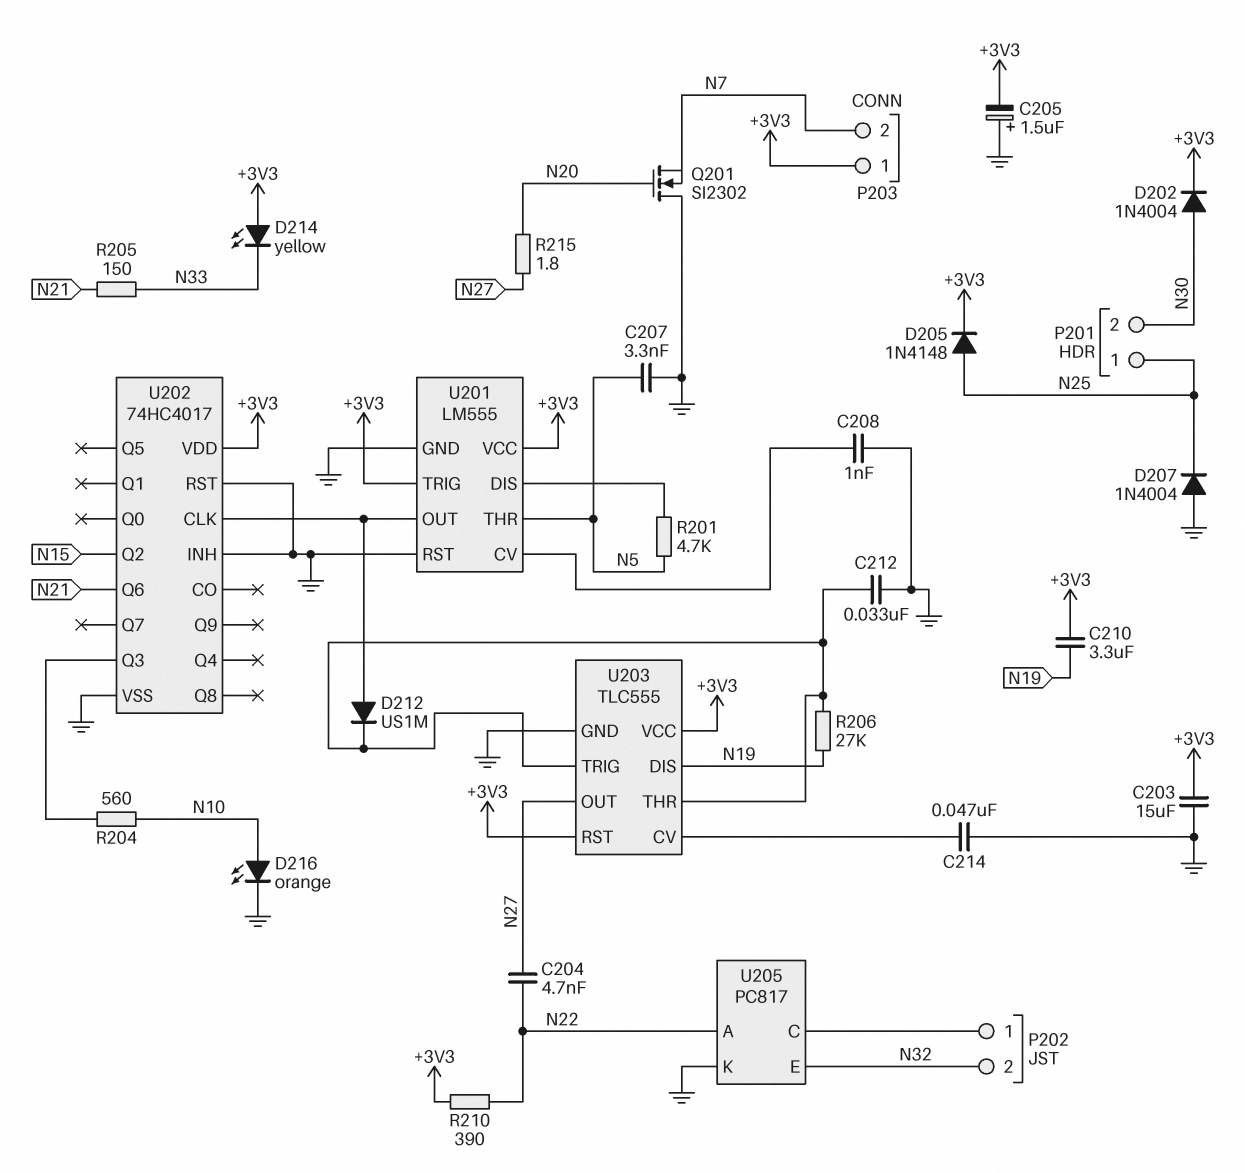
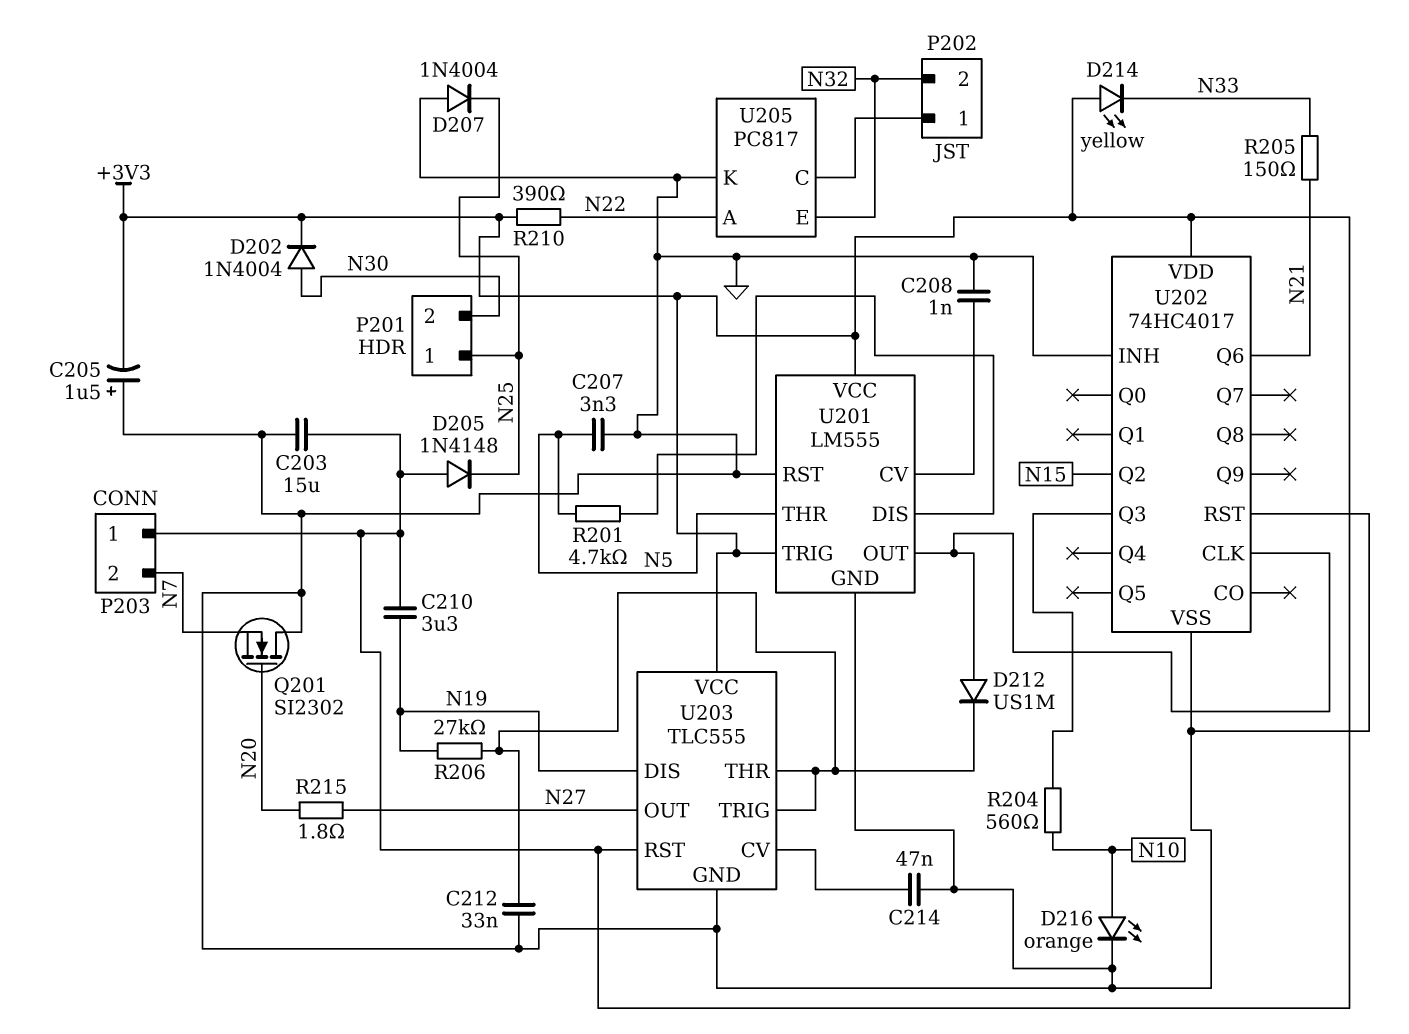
C204: 4.7nF (N22, N27) -> none
D205: diode 1N4148 (A N25, K +3V3) -> diode 1N4148 (A +3V3, K N25)

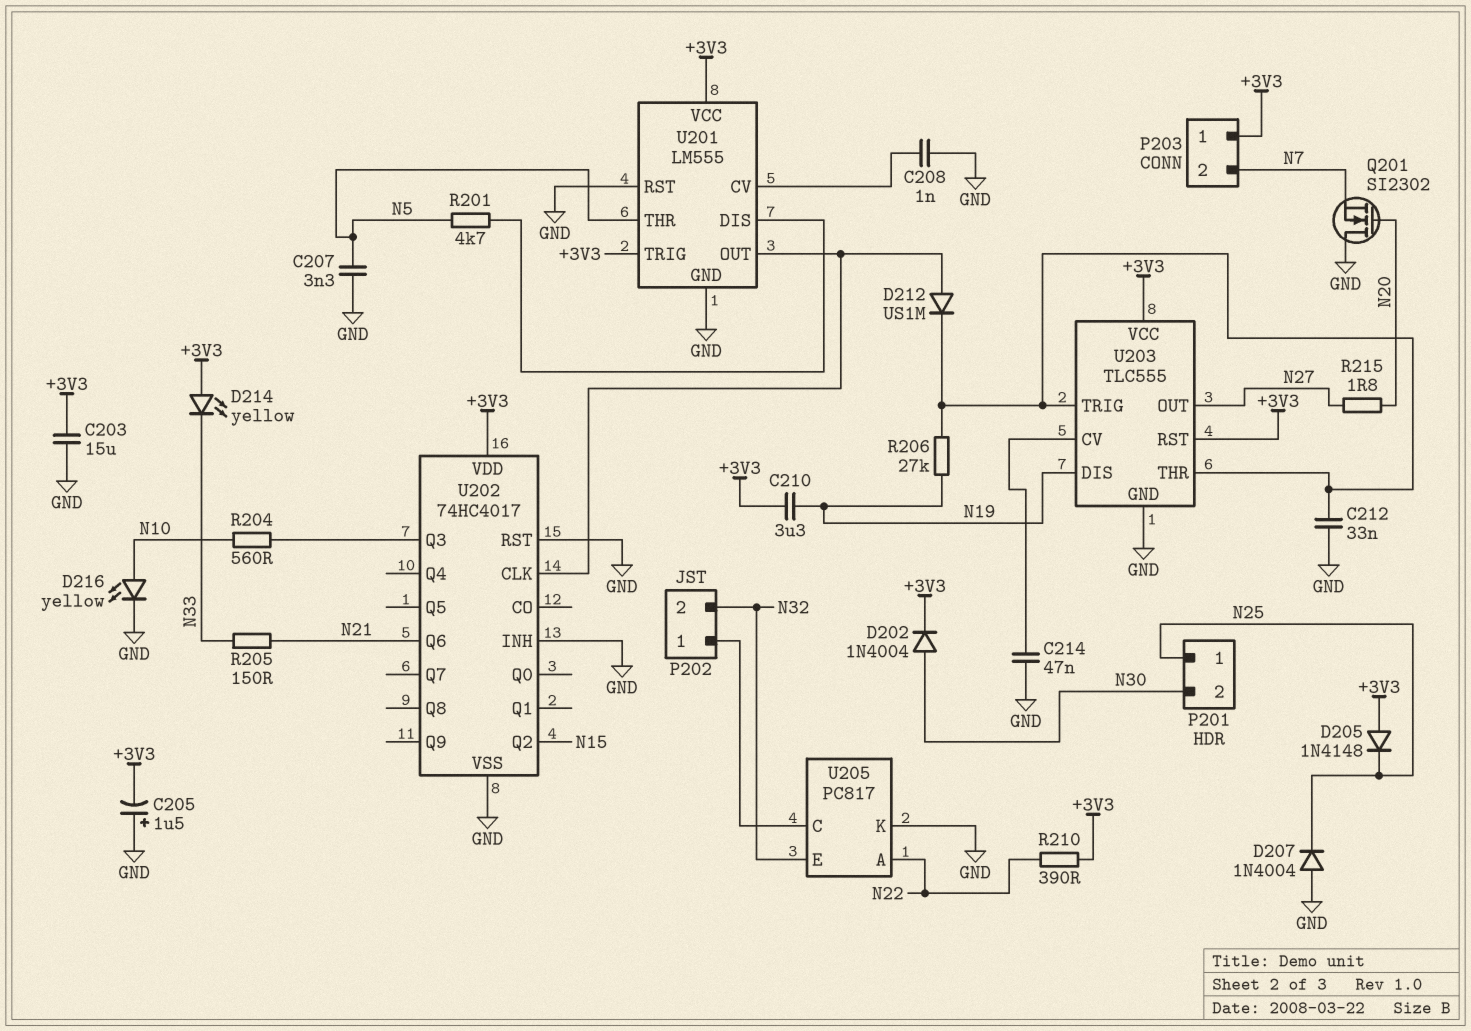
D216: LED orange (A N10, K GND) -> LED yellow (A N10, K GND)

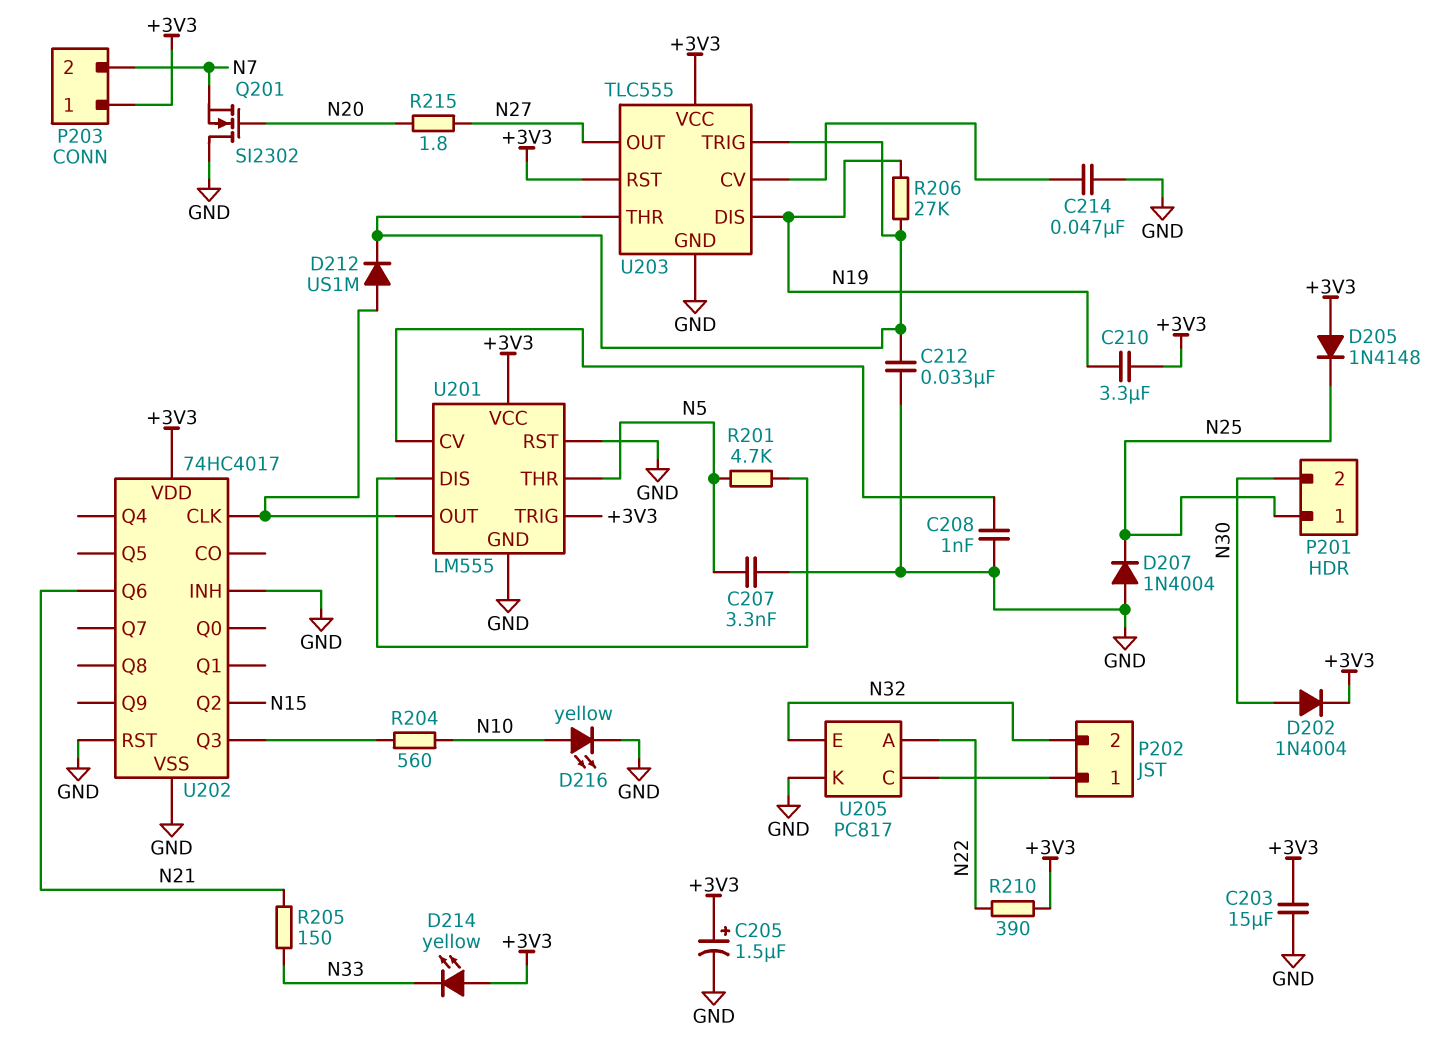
C205: 1.5uF (plus GND, minus +3V3) -> 1.5uF (plus +3V3, minus GND)

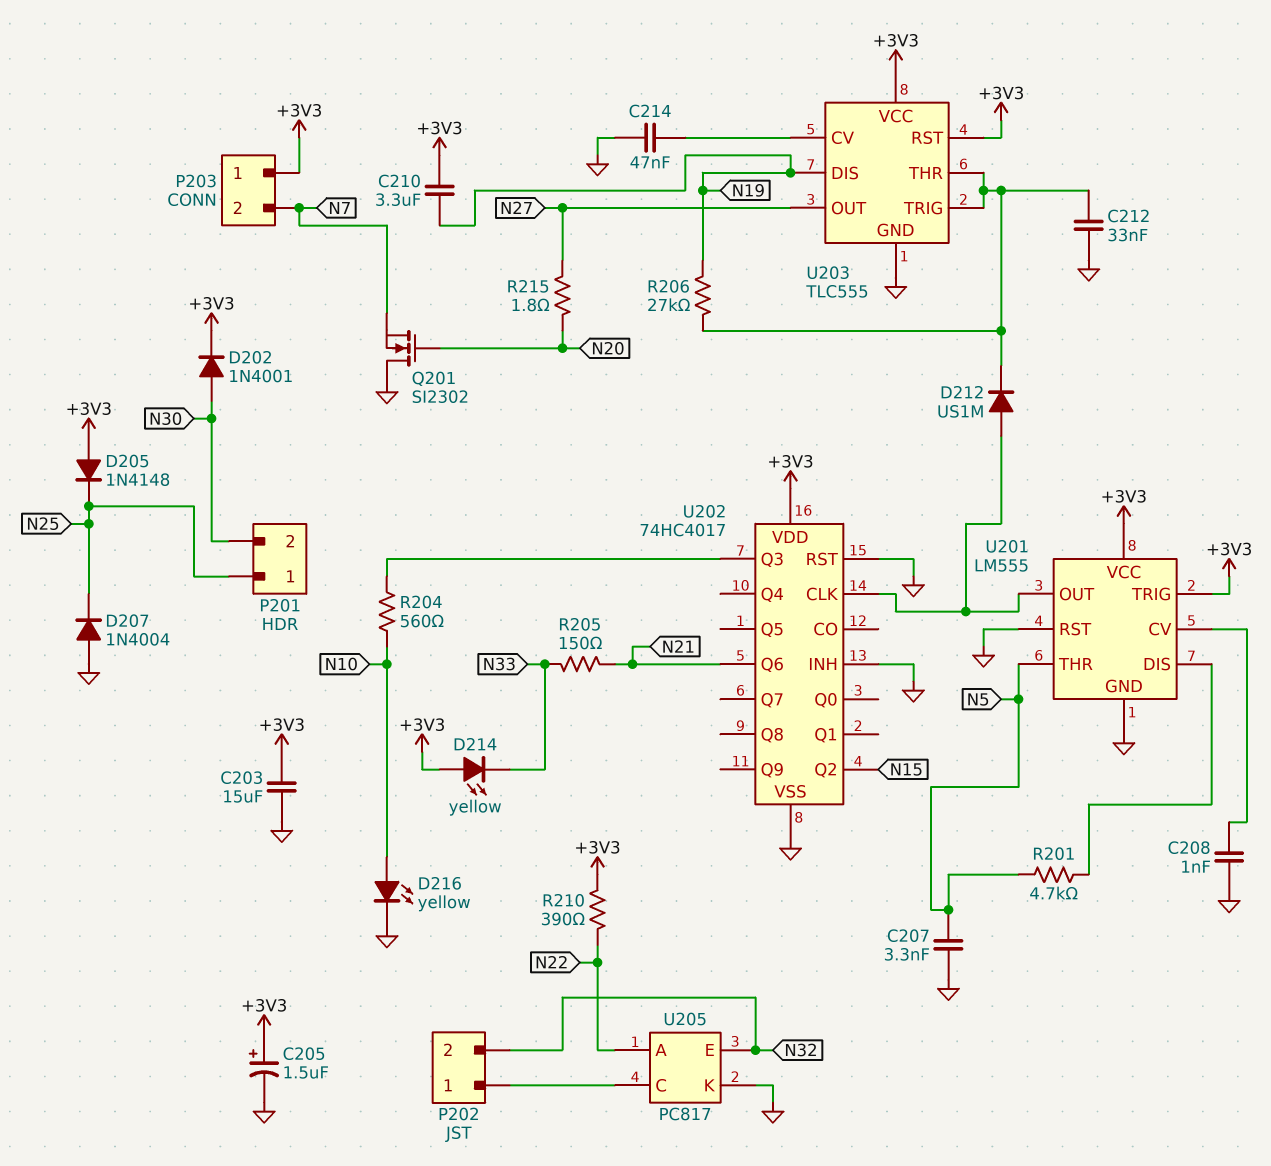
D202: diode 1N4004 (A N30, K +3V3) -> diode 1N4001 (A N30, K +3V3)

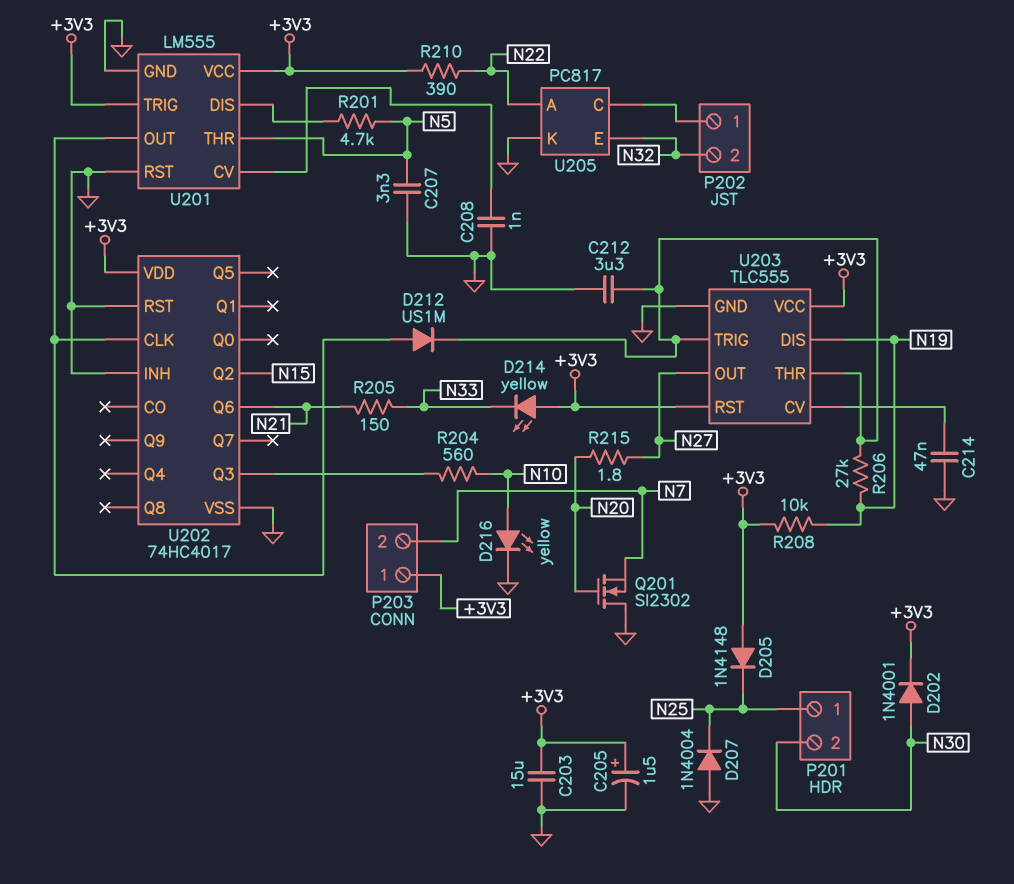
C210: 3.3uF (+3V3, N19) -> none
C212: 33nF (GND, U203/THR) -> 3.3uF (GND, U203/THR)
R208: none -> 10k (+3V3, N19)

